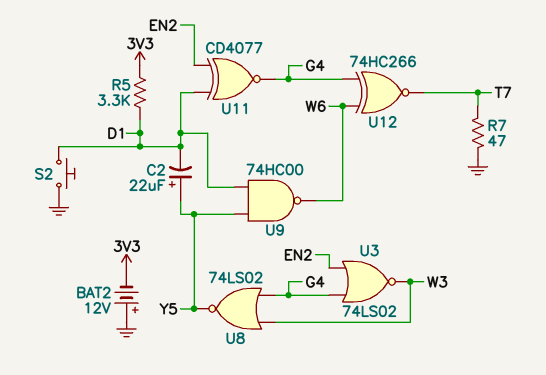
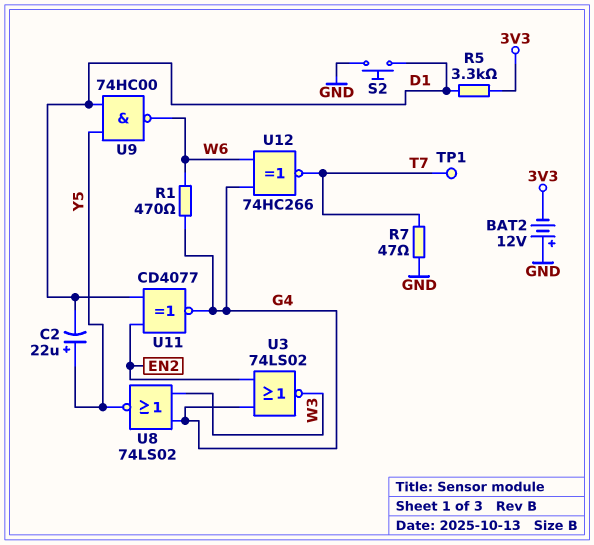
R1: none -> 470 (G4, W6)
TP1: none -> test point (T7)

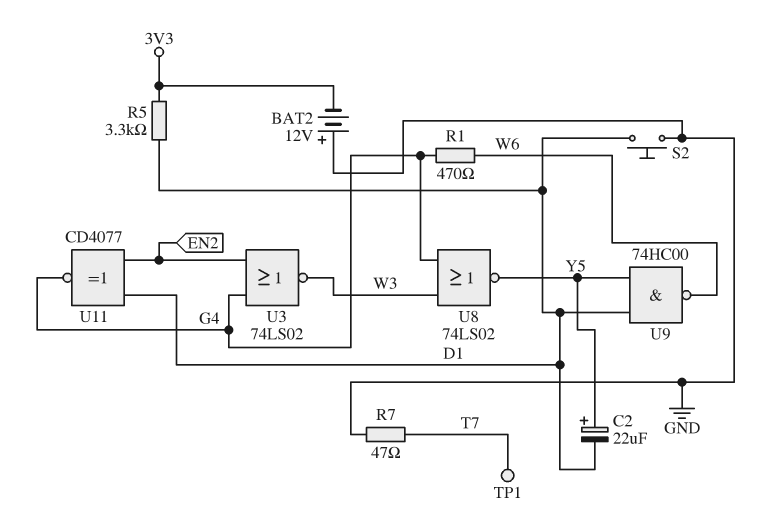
U12: XNOR 74HC266 (in G4, in W6, out T7) -> none

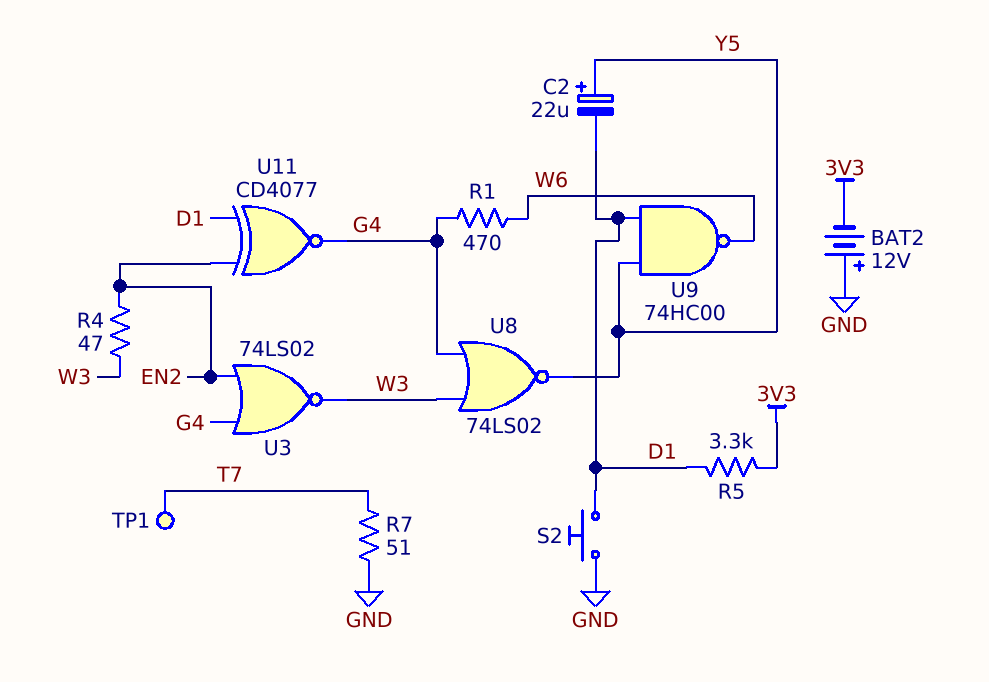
R4: none -> 47 (EN2, W3)
R7: 47 (GND, T7) -> 51 (GND, T7)

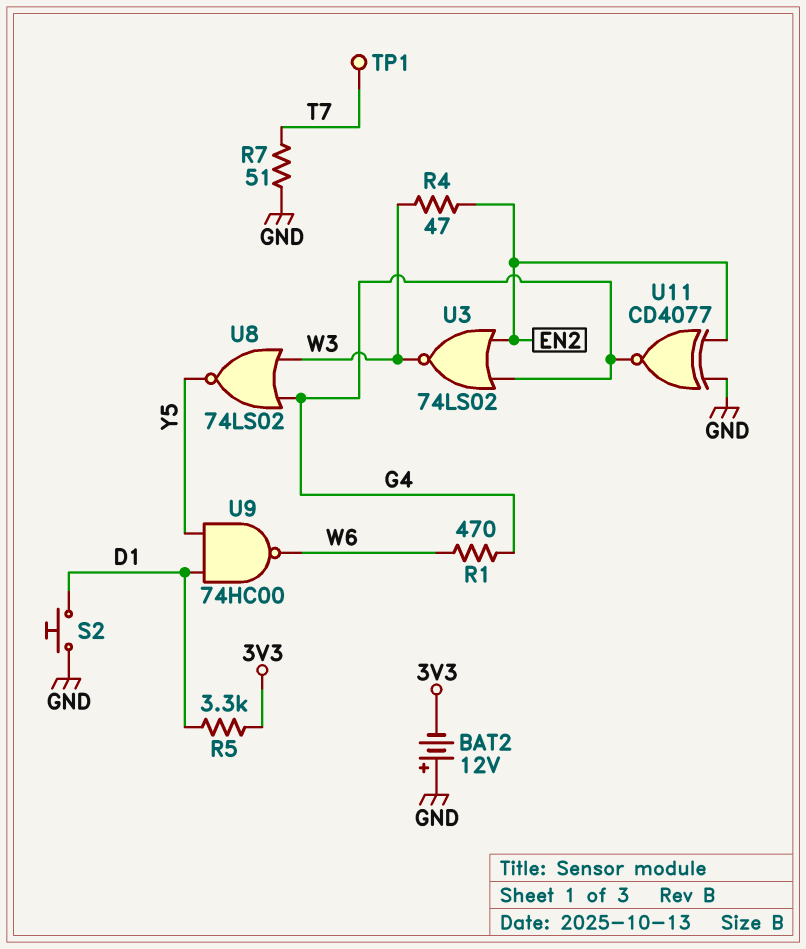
C2: 22uF (plus Y5, minus D1) -> none
U11: XNOR CD4077 (in D1, in EN2, out G4) -> XNOR CD4077 (in EN2, in GND, out G4)

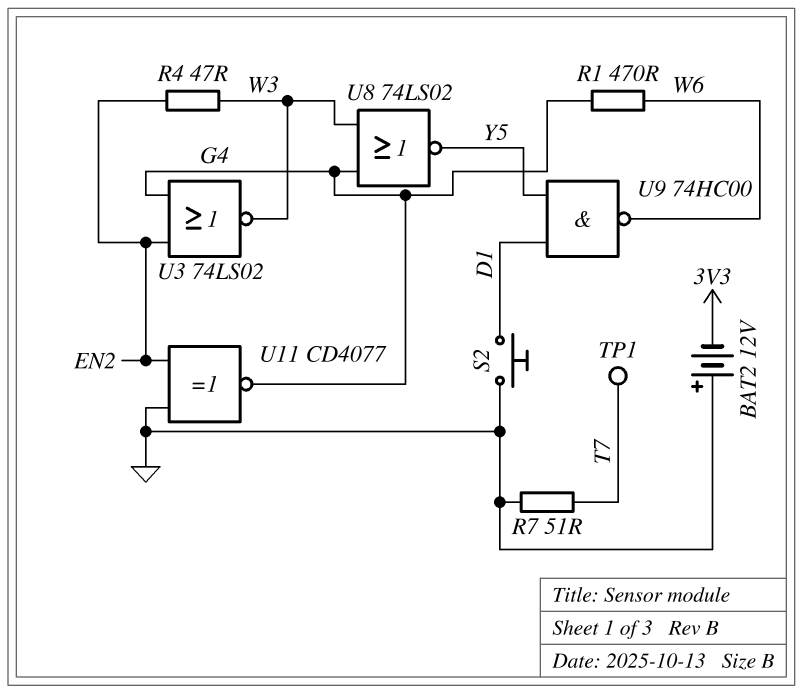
R5: 3.3k (3V3, D1) -> none

